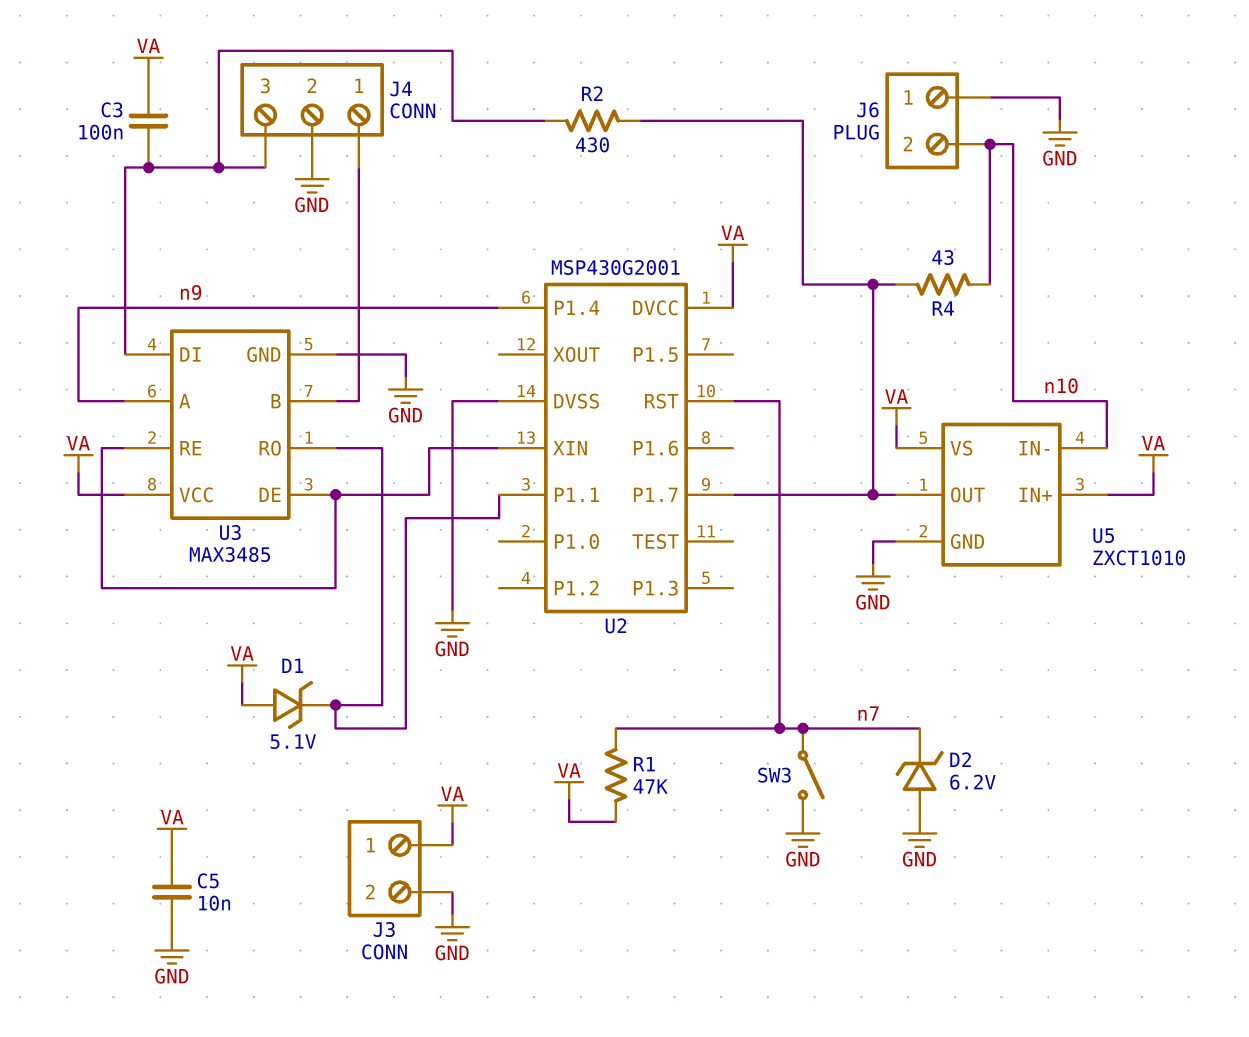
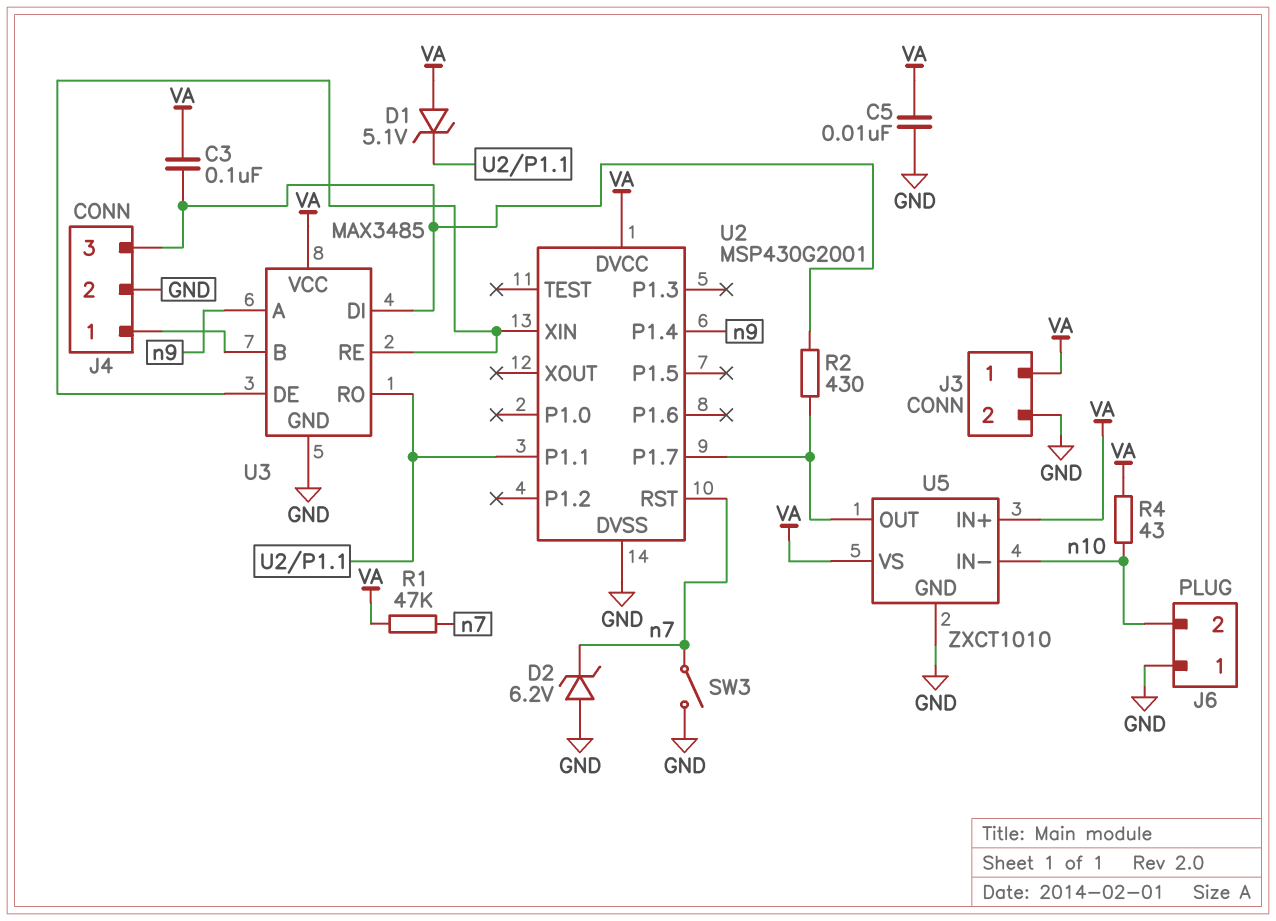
R4: 43 (U2/P1.7, n10) -> 43 (VA, n10)

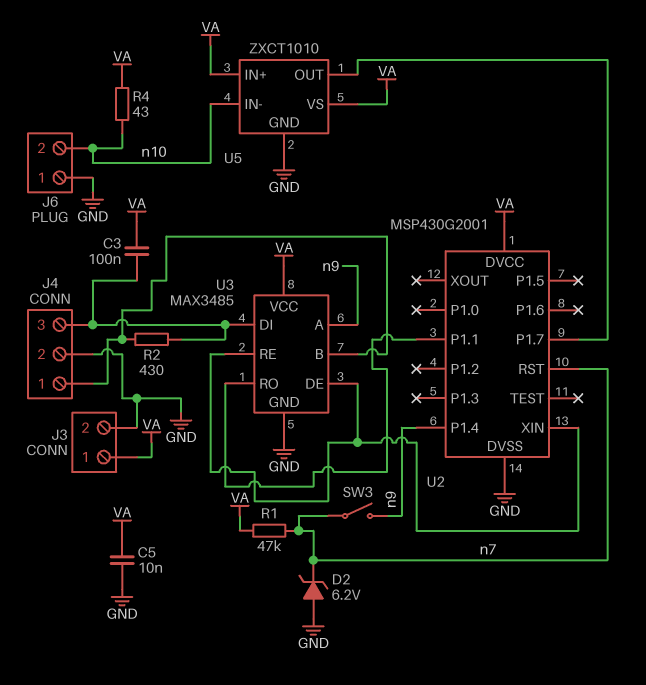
D1: zener 5.1V (A VA, K U2/P1.1) -> none
R2: 430 (J4/3, U2/P1.7) -> 430 (J4/1, J4/3)
SW3: switch (GND, n7) -> switch (n7, n9)

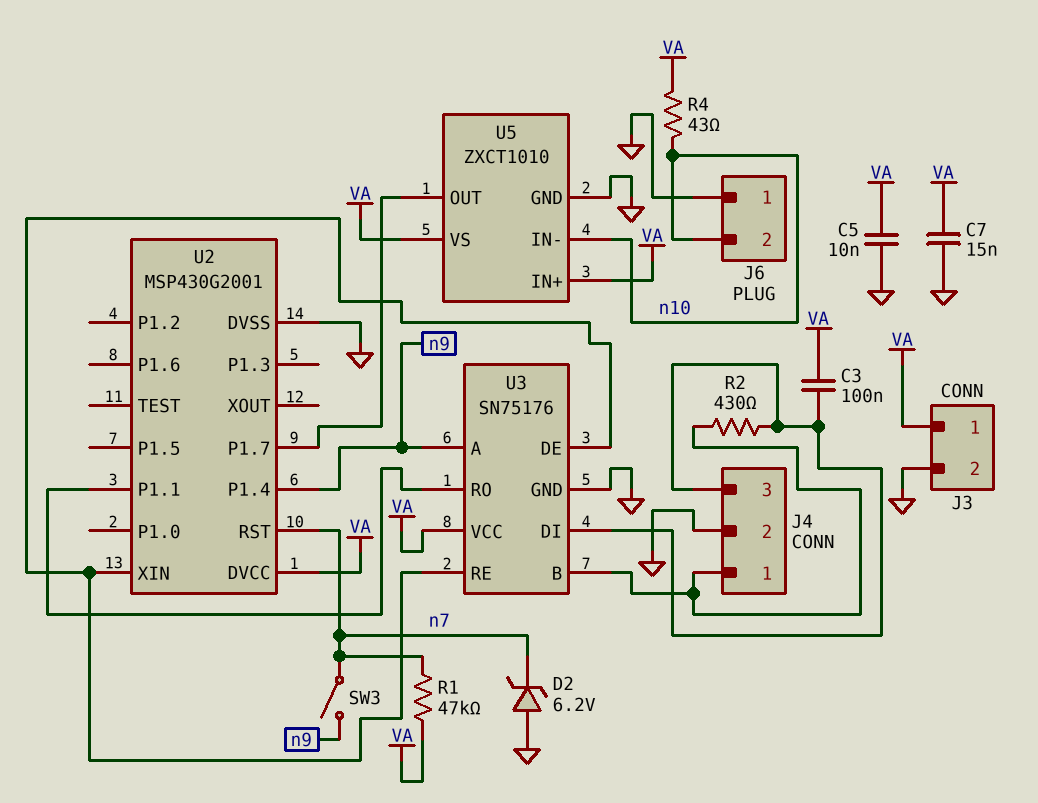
C7: none -> 15nF (GND, VA)
U3: MAX3485 -> SN75176

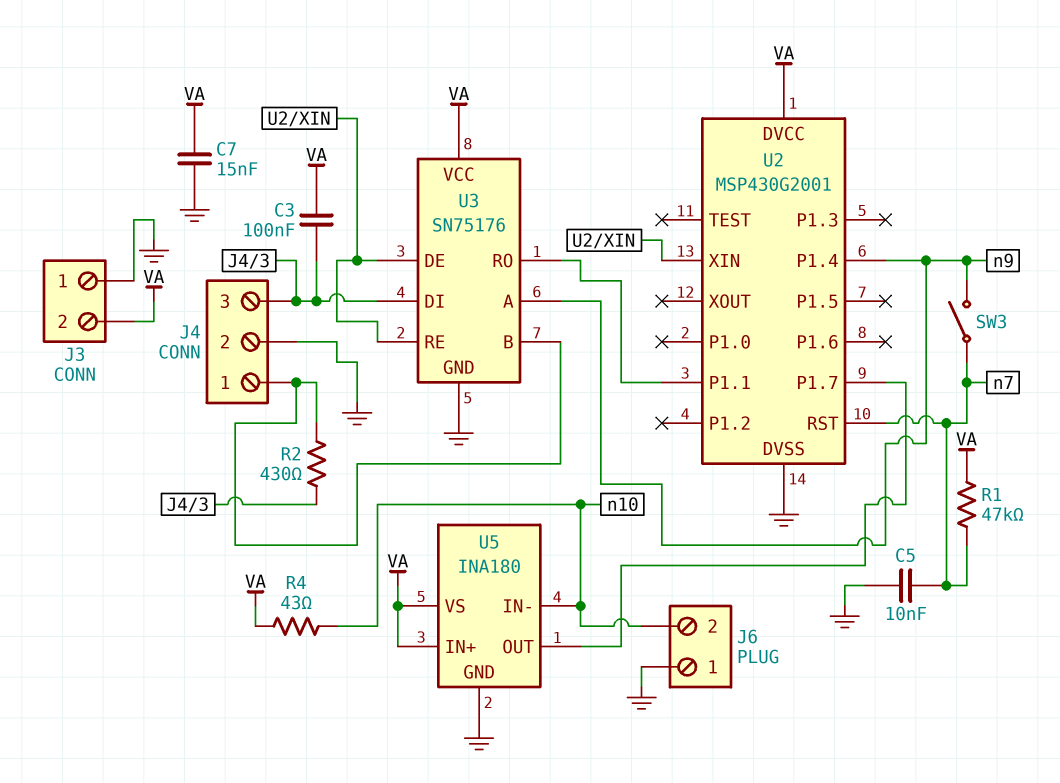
C5: 10nF (GND, VA) -> 10nF (GND, n7)
D2: zener 6.2V (A GND, K n7) -> none
J3 pin 1: VA -> GND
J3 pin 2: GND -> VA
U5: ZXCT1010 -> INA180

